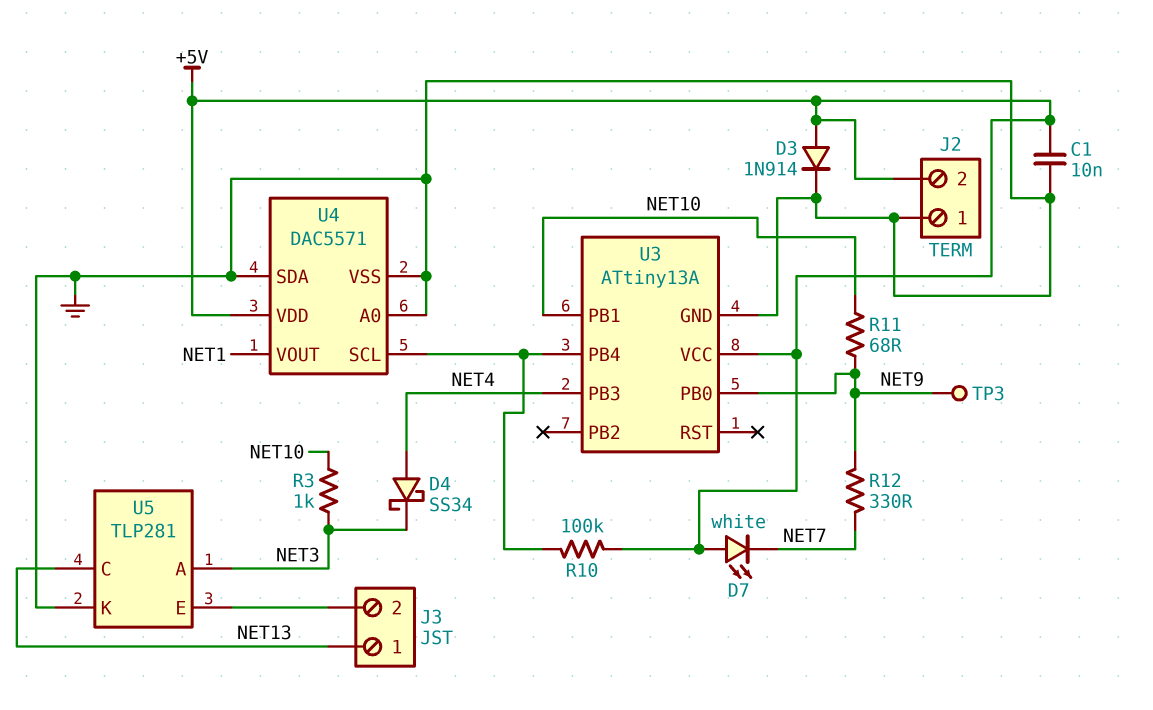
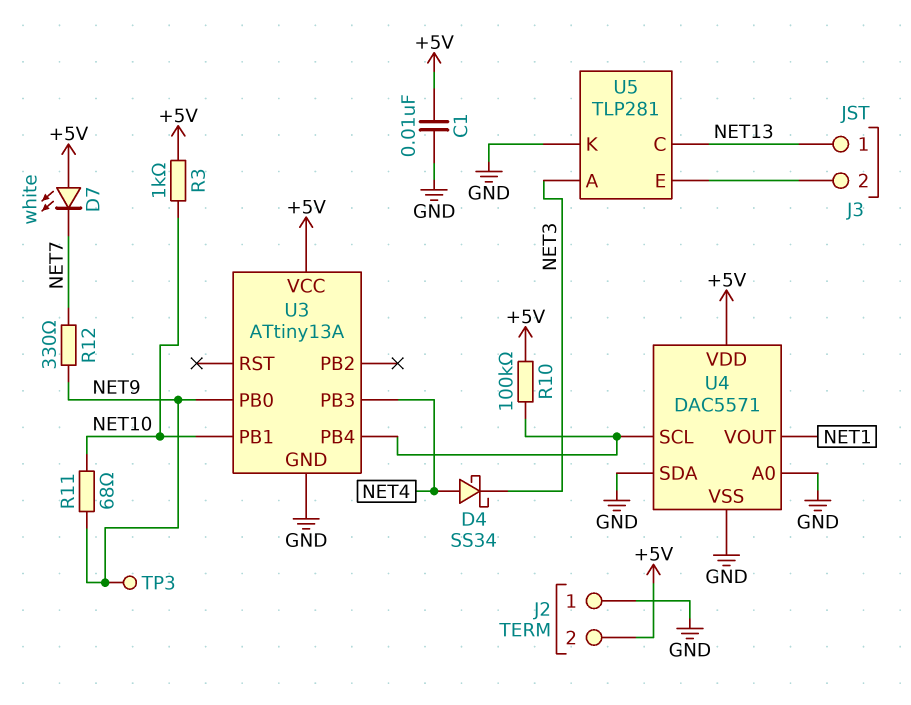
D3: diode 1N914 (A +5V, K GND) -> none
R3: 1k (NET3, NET10) -> 1k (+5V, NET10)

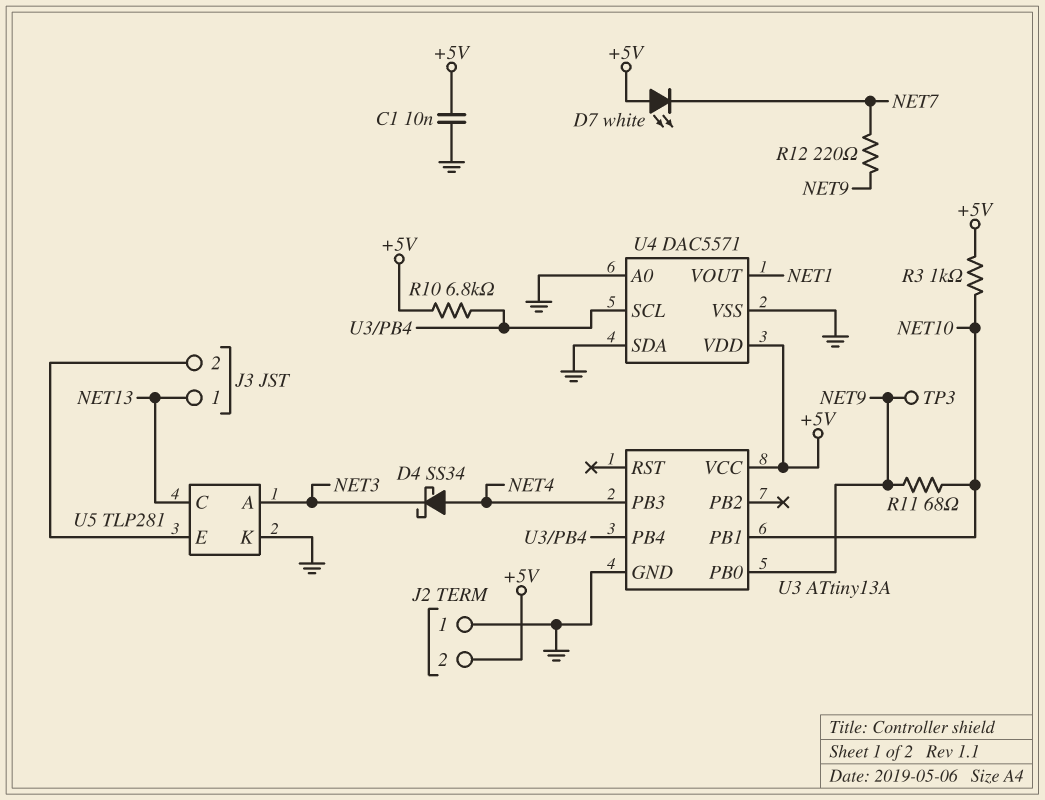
R10: 100k (+5V, U3/PB4) -> 6.8k (+5V, U3/PB4)
R12: 330 (NET7, NET9) -> 220 (NET7, NET9)

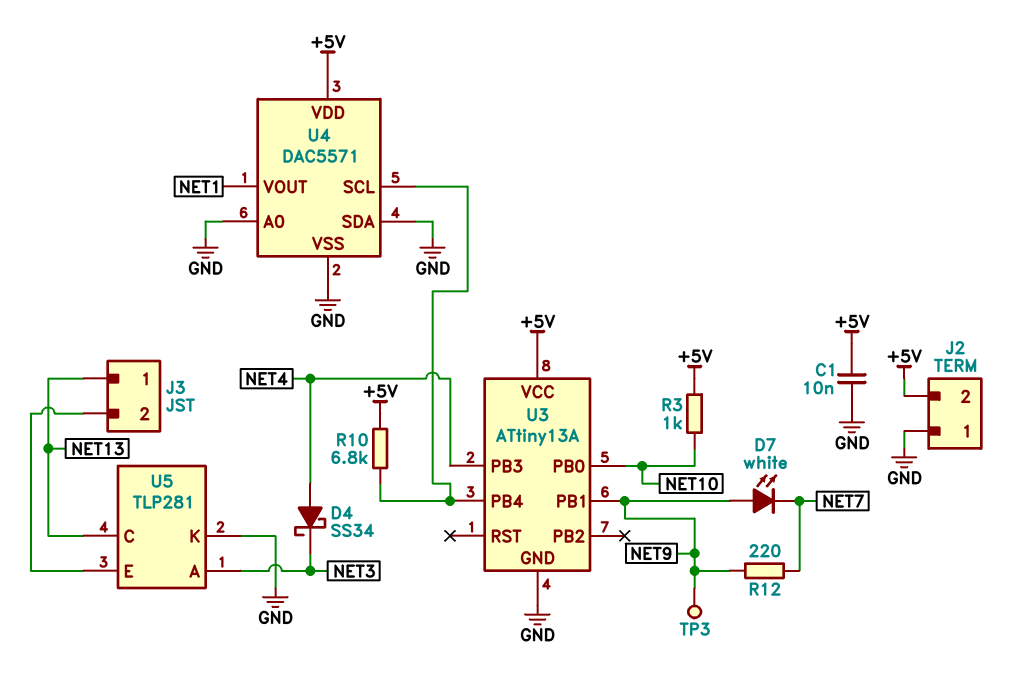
D7: LED white (A +5V, K NET7) -> LED white (A NET9, K NET7)
R11: 68 (NET9, NET10) -> none
U3 pin PB0: NET9 -> NET10
U3 pin PB1: NET10 -> NET9

